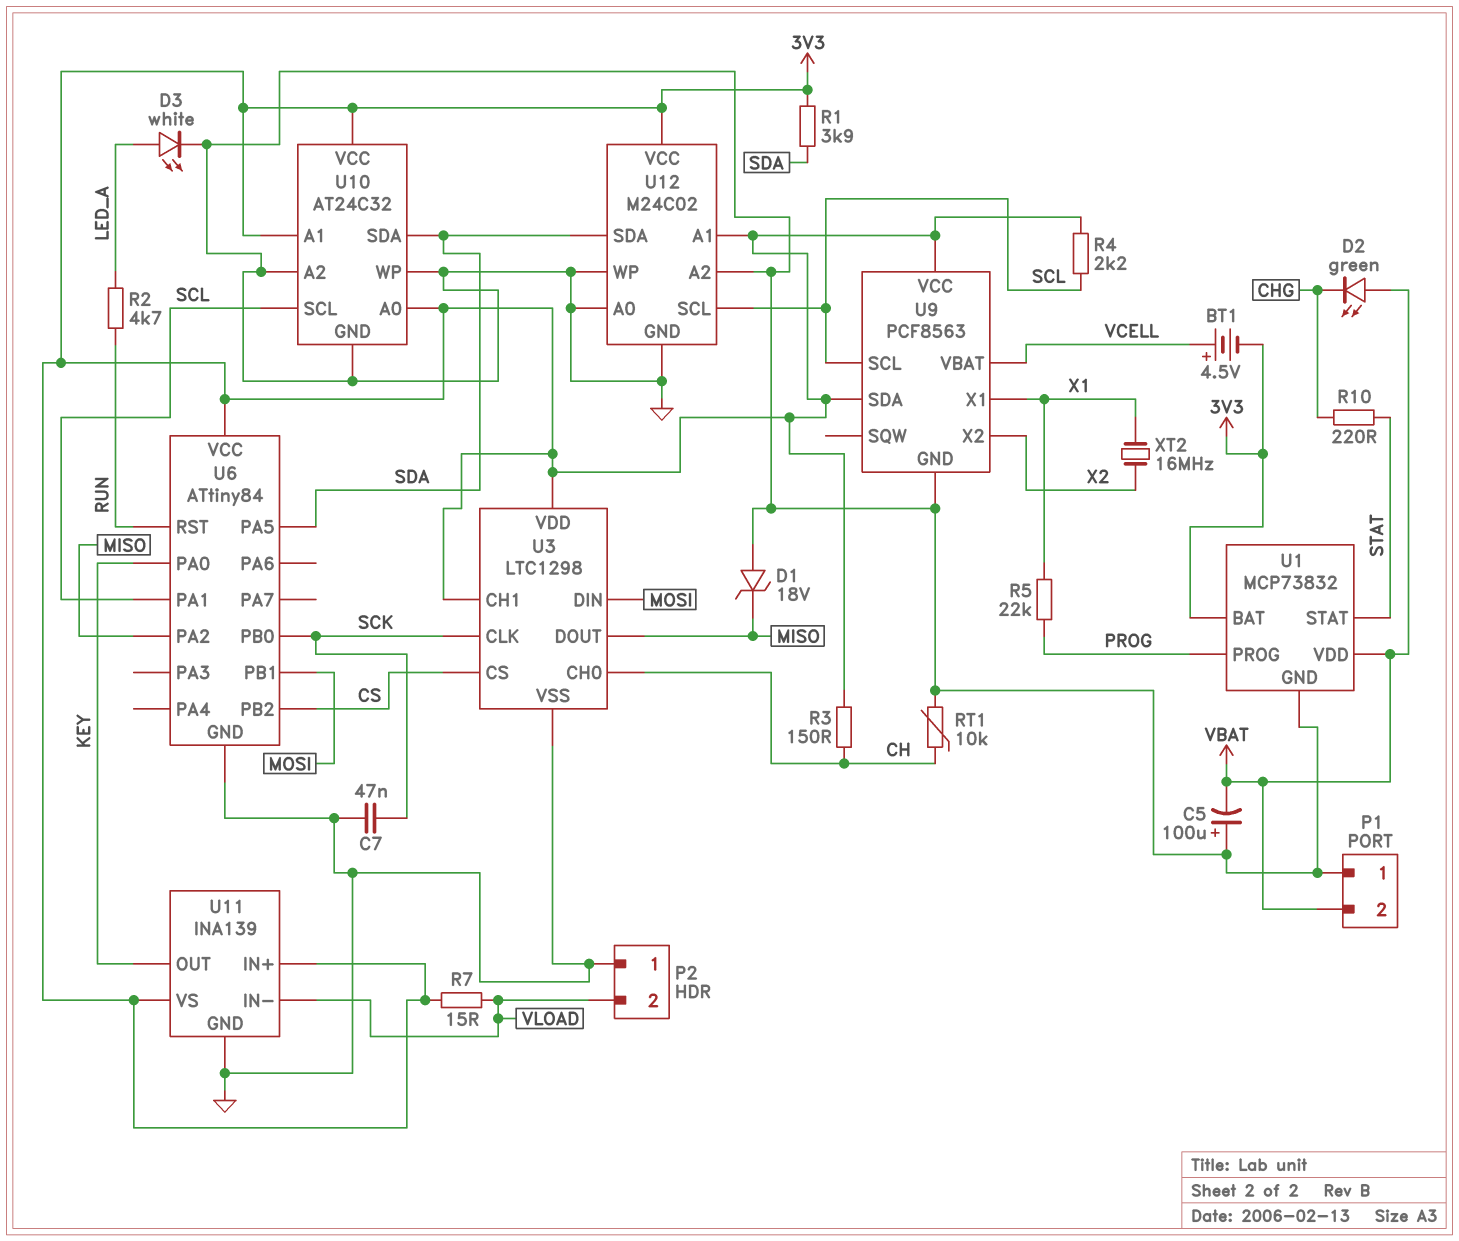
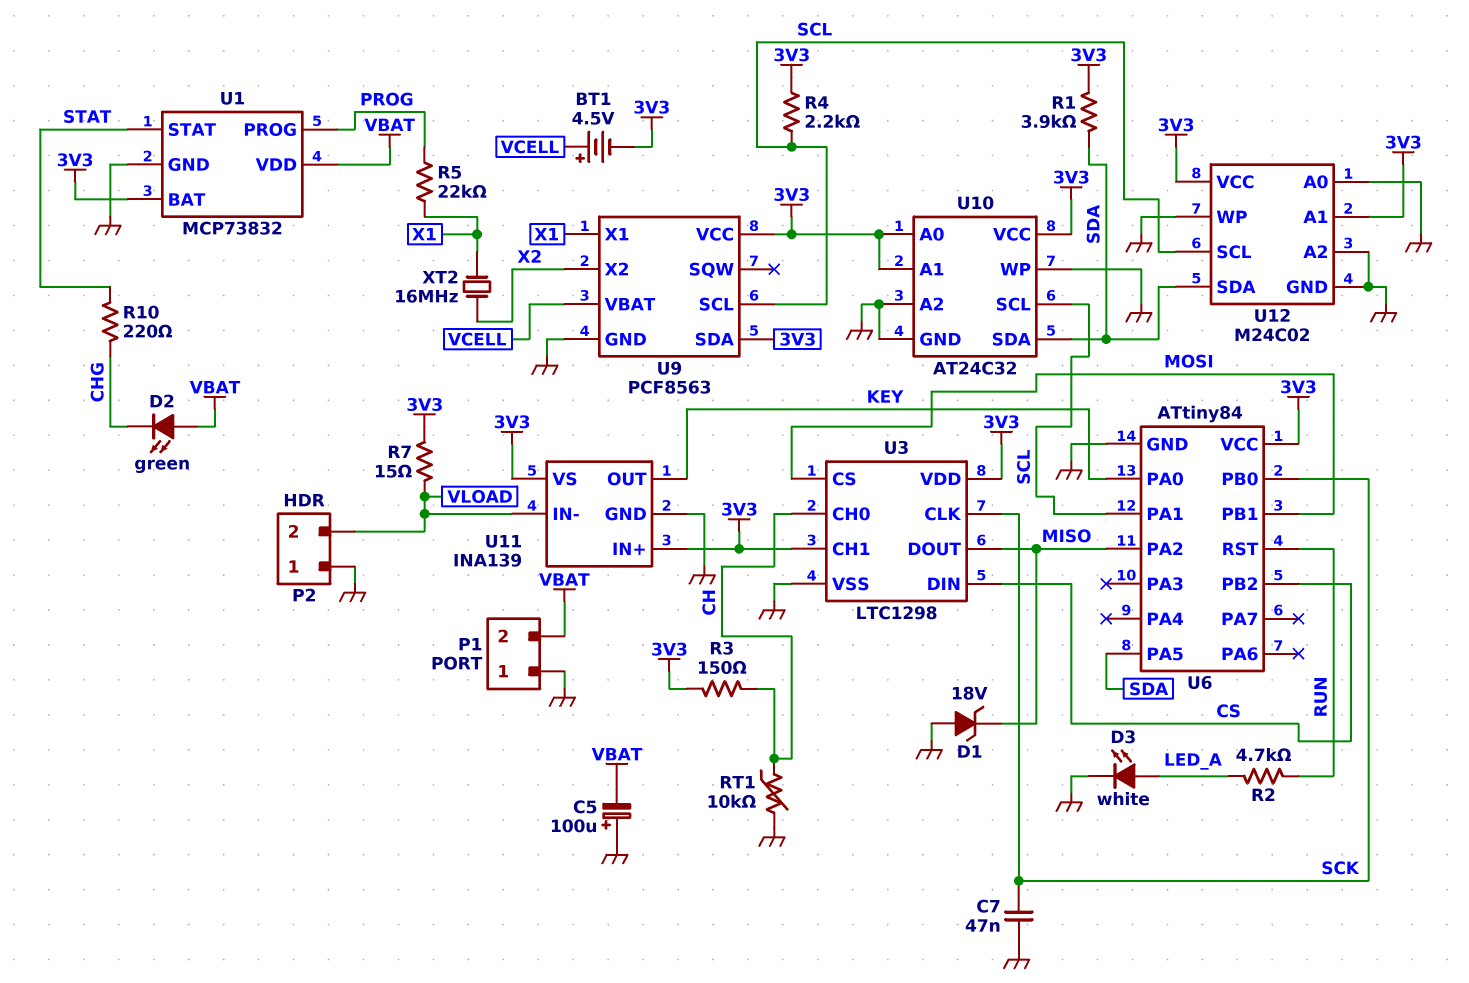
U3 pin CS: CS -> MOSI
U3 pin DIN: MOSI -> CS

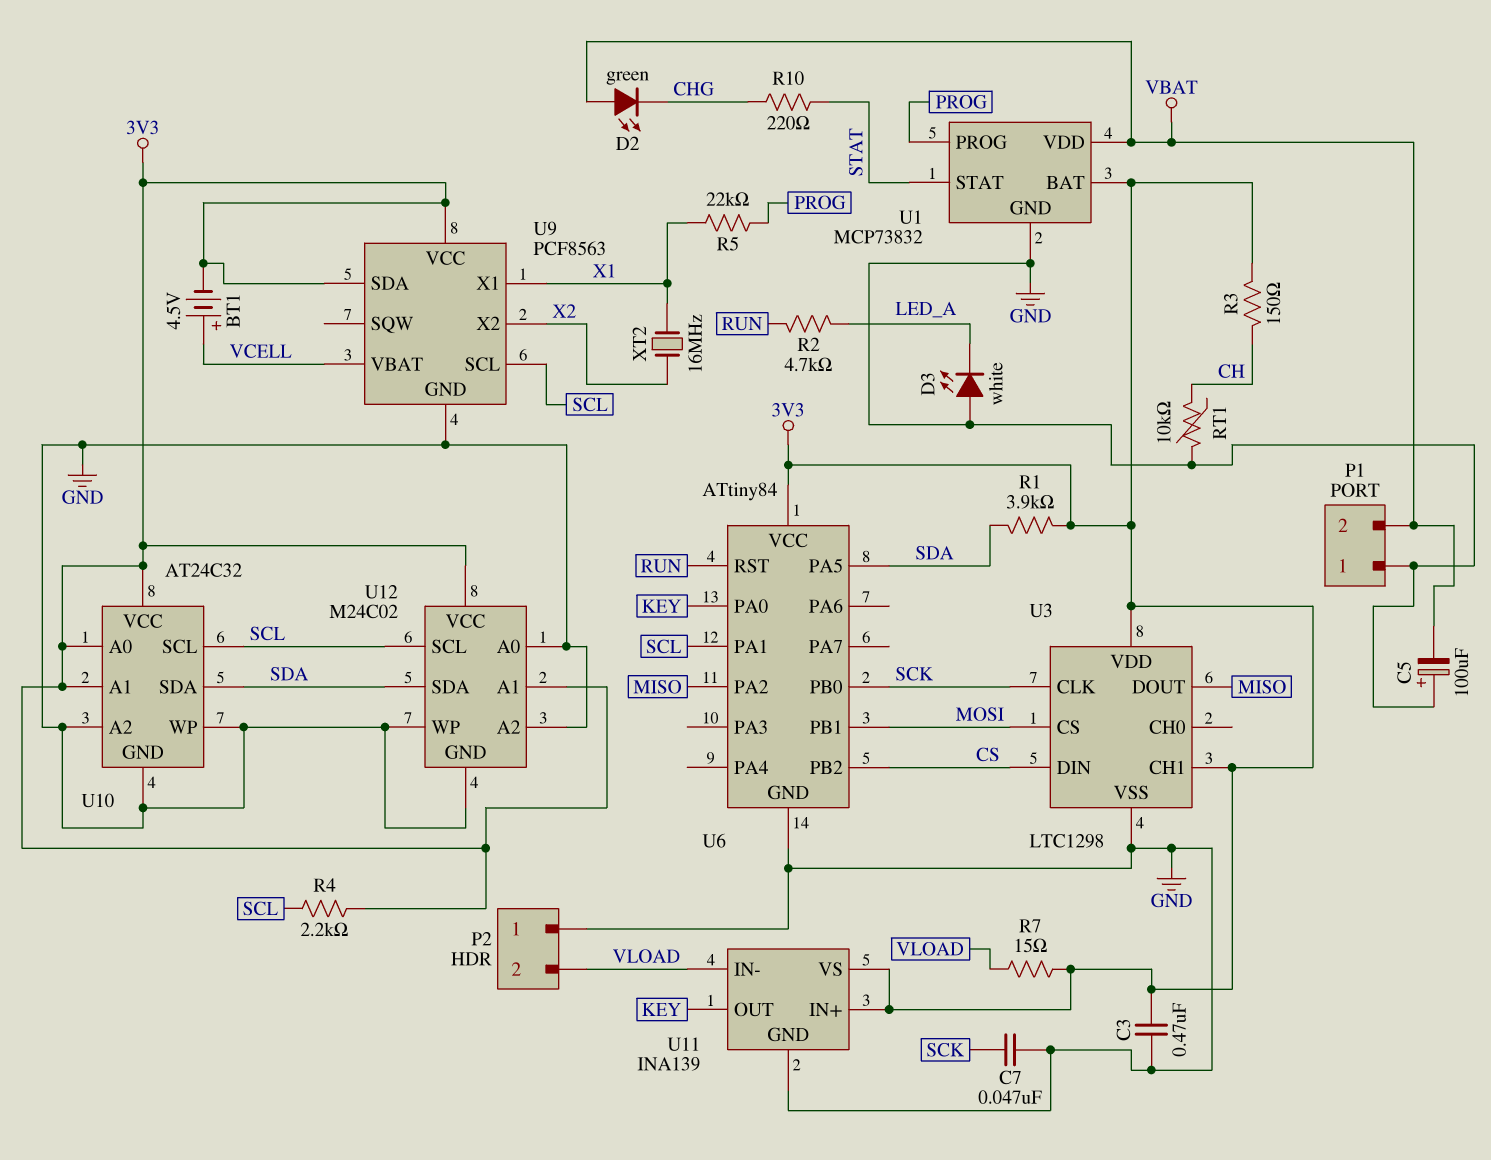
C3: none -> 470nF (3V3, GND)
D1: zener 18V (A GND, K MISO) -> none
D3: LED white (A LED_A, K GND) -> LED white (A GND, K LED_A)
U3 pin CH0: CH -> none

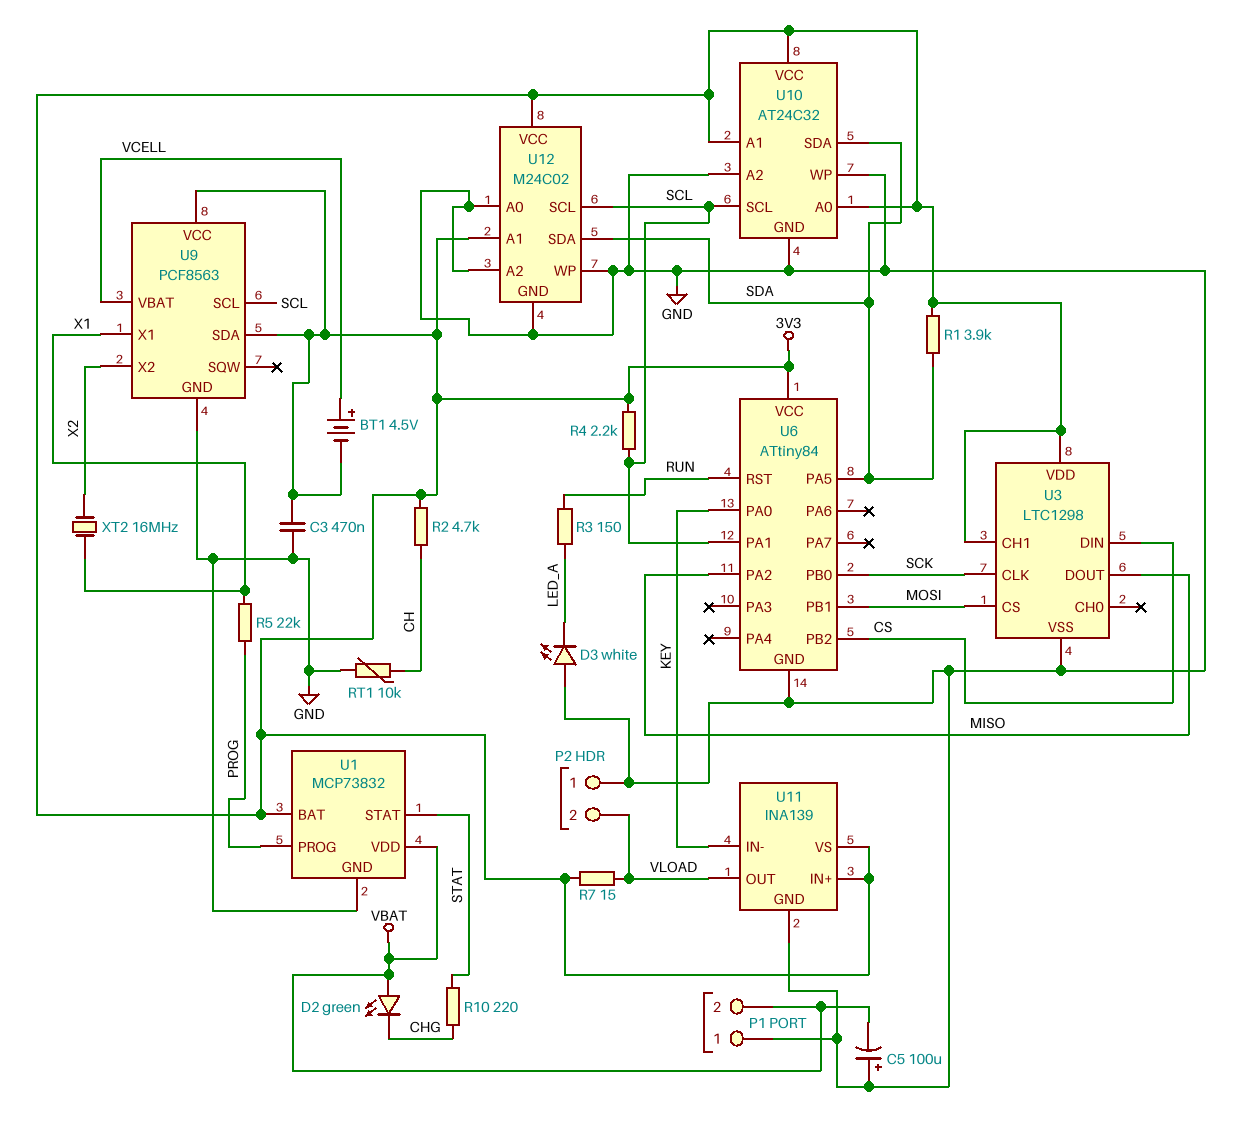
C7: 47nF (GND, SCK) -> none
R2: 4.7k (LED_A, RUN) -> 4.7k (3V3, CH)
R3: 150 (3V3, CH) -> 150 (LED_A, RUN)
U11 pin IN-: VLOAD -> KEY
U11 pin OUT: KEY -> VLOAD

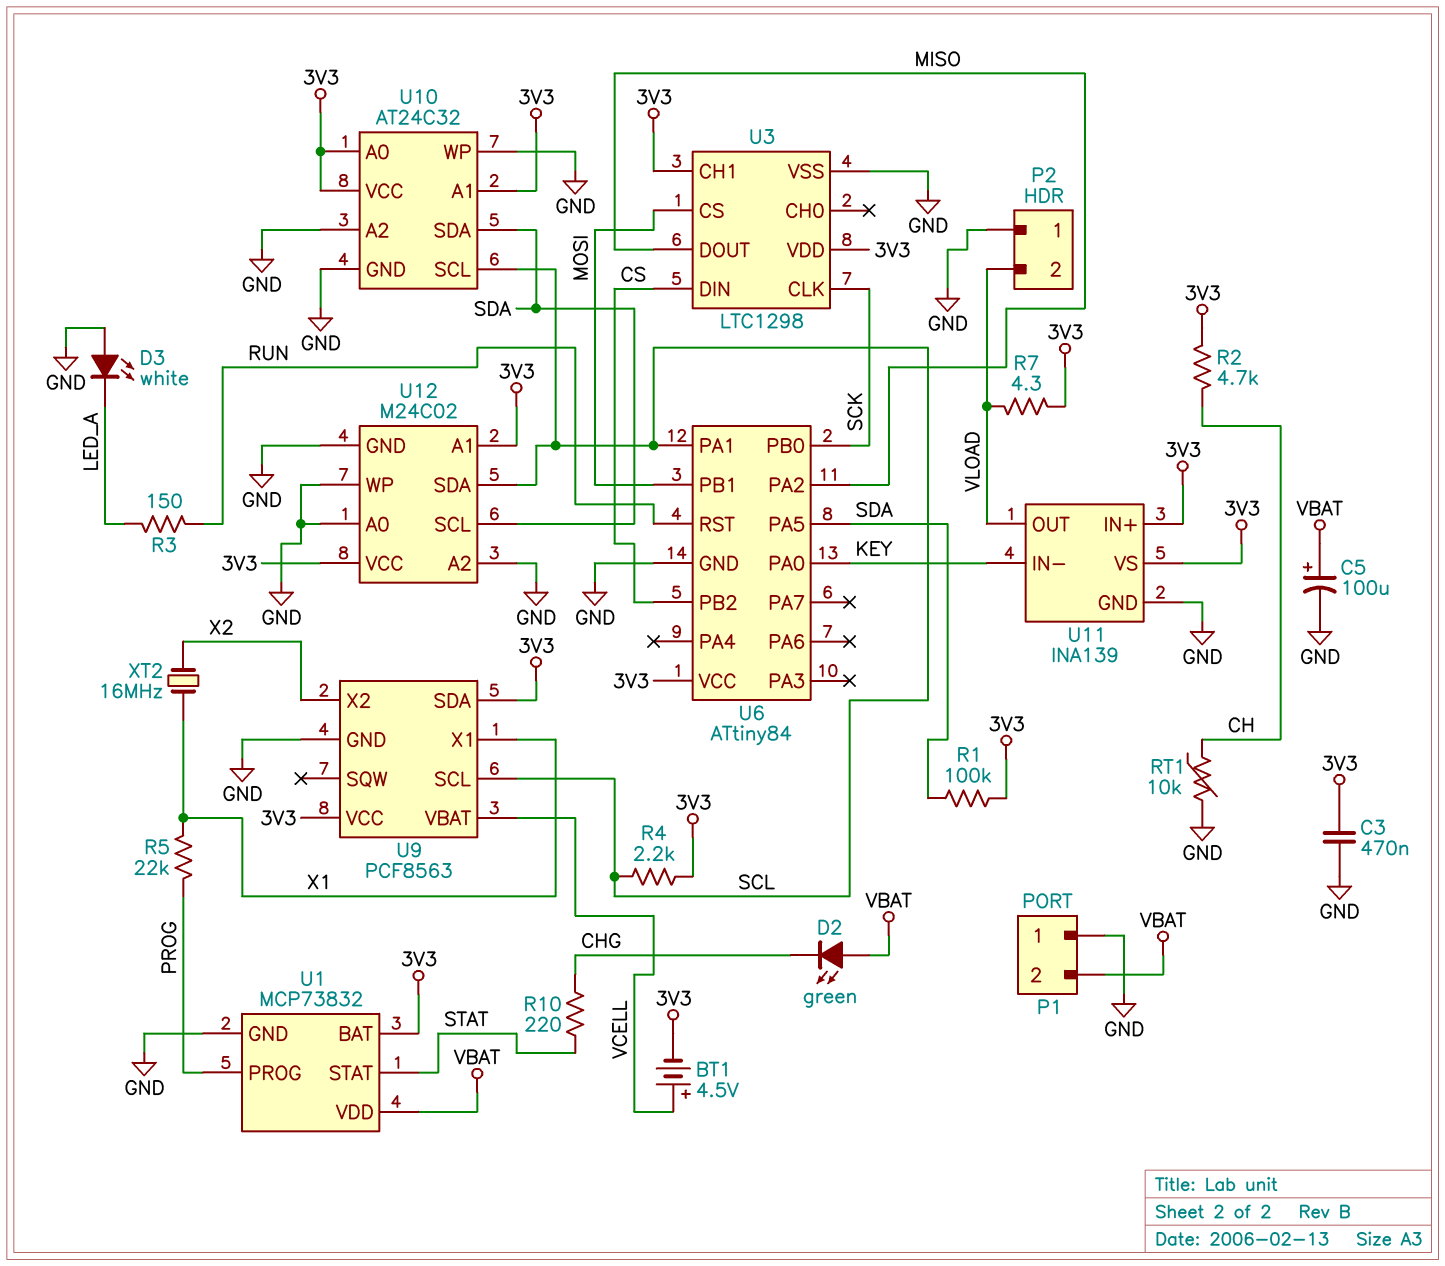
C5: 100uF (plus GND, minus VBAT) -> 100uF (plus VBAT, minus GND)
R1: 3.9k (3V3, SDA) -> 100k (3V3, SDA)
R7: 15 (3V3, VLOAD) -> 4.3 (3V3, VLOAD)
U12 pin SCL: SCL -> SDA
U12 pin SDA: SDA -> SCL

